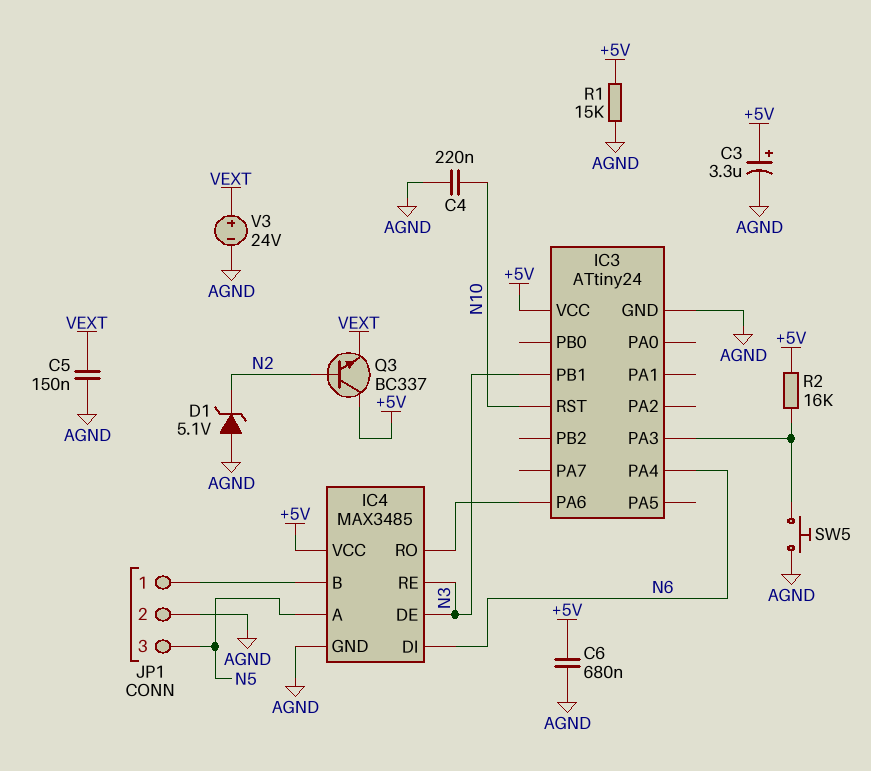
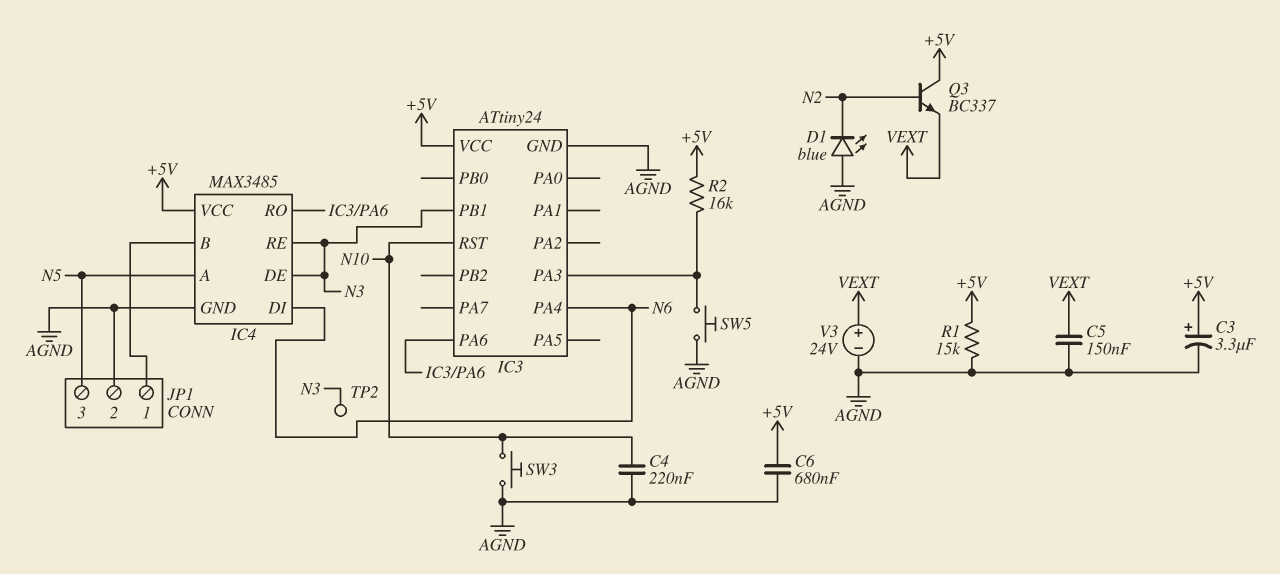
D1: zener 5.1V (A AGND, K N2) -> LED blue (A AGND, K N2)
SW3: none -> button (AGND, N10)
TP2: none -> test point (N3)

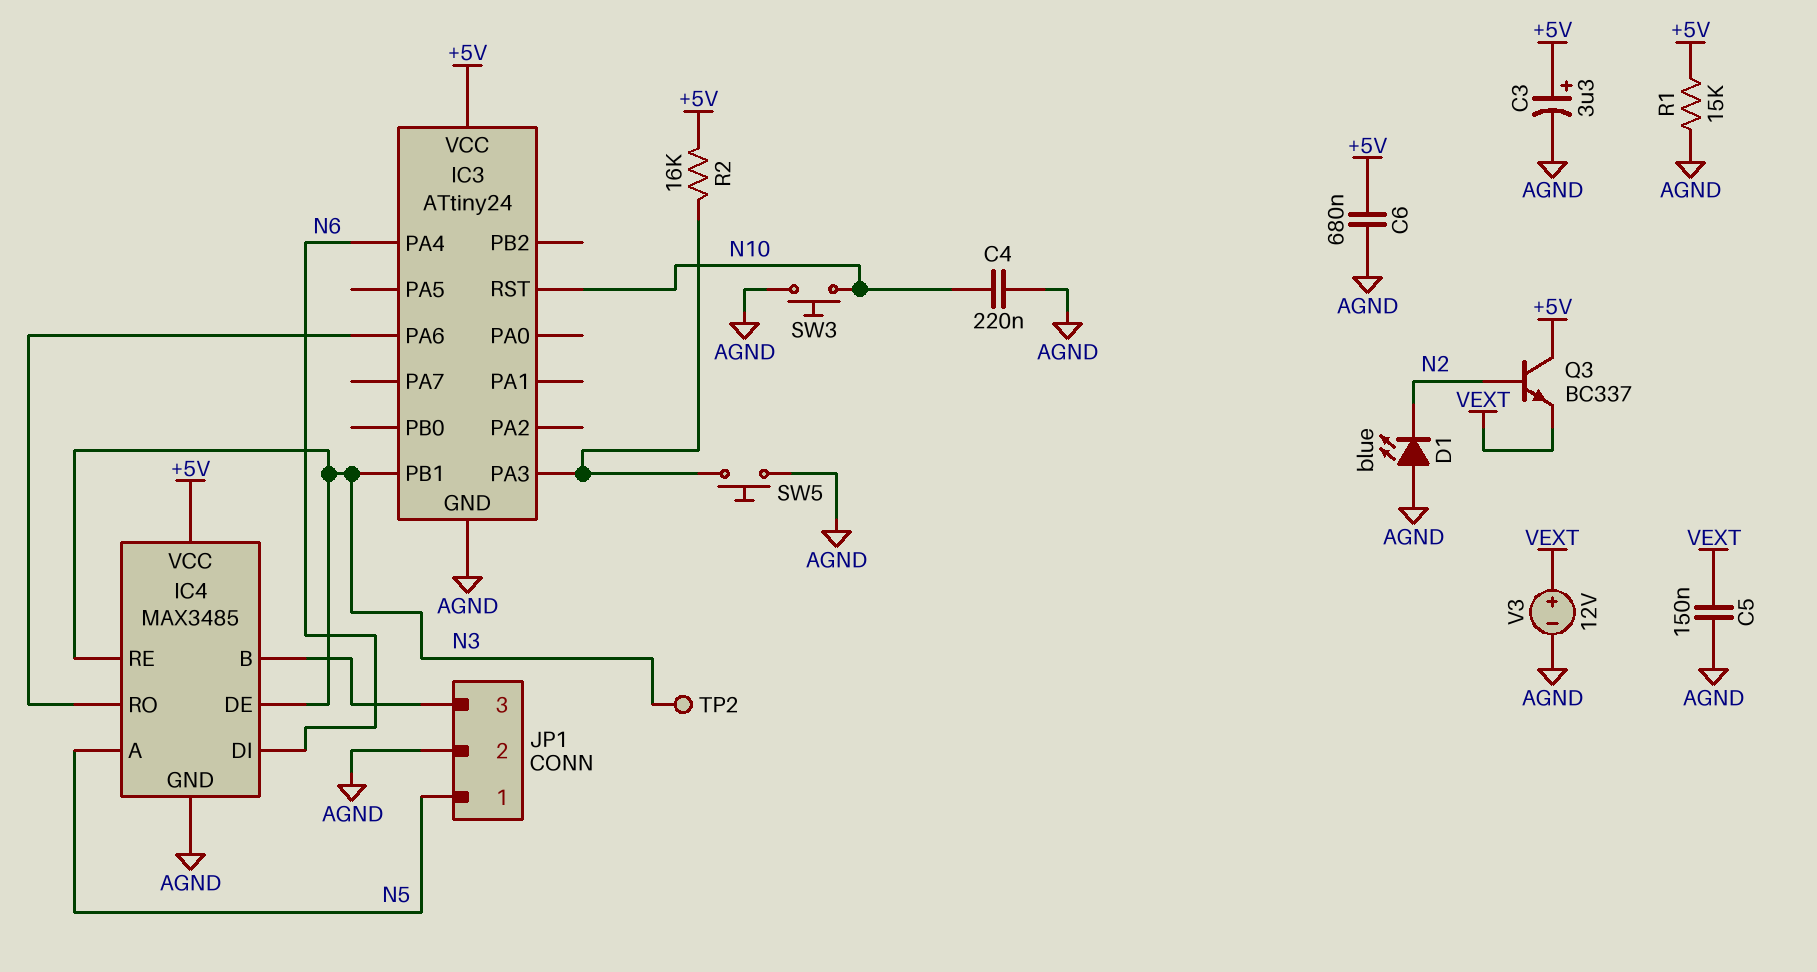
JP1 pin 1: IC4/B -> N5
JP1 pin 3: N5 -> IC4/B
V3: 24V (plus VEXT, minus AGND) -> 12V (plus VEXT, minus AGND)

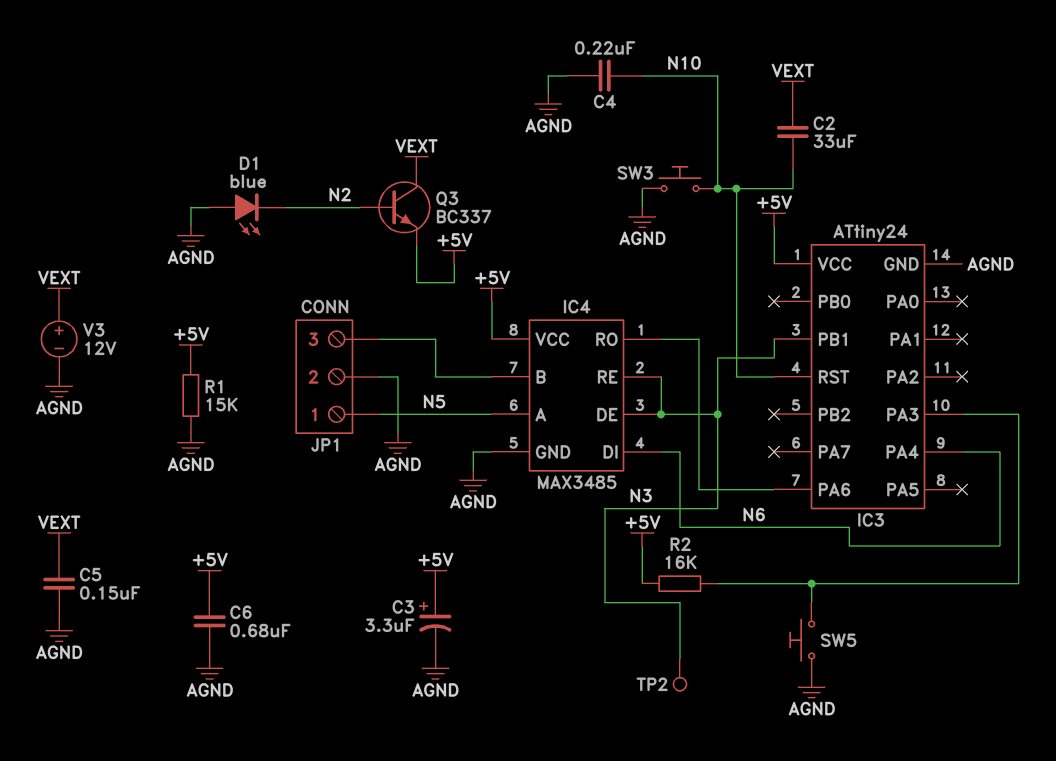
C2: none -> 33uF (N10, VEXT)
Q3: NPN BC337 (B N2, C +5V, E VEXT) -> NPN BC337 (B N2, C VEXT, E +5V)

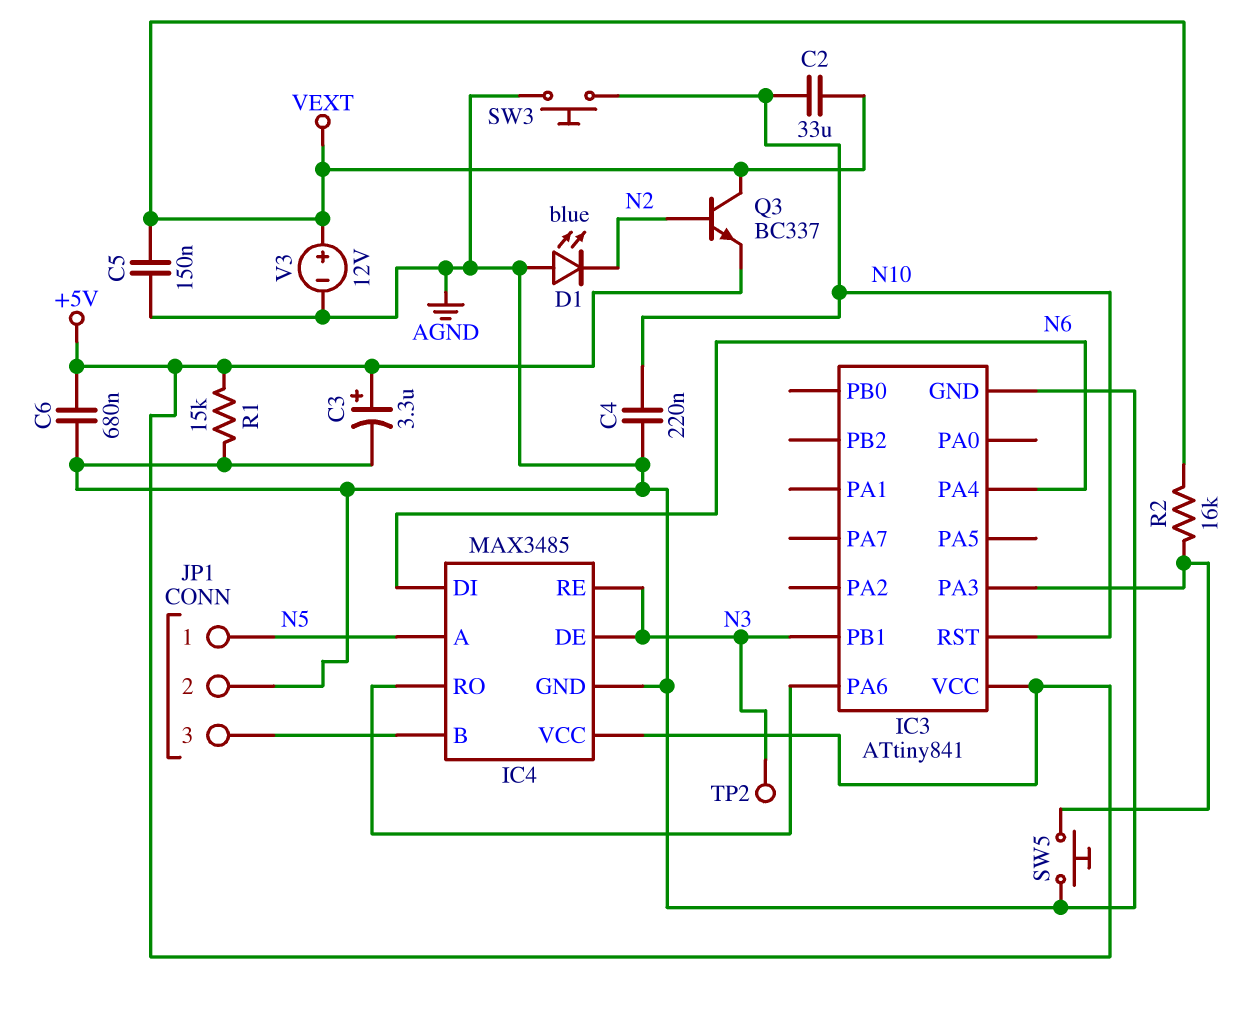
IC3: ATtiny24 -> ATtiny841
R2: 16k (+5V, IC3/PA3) -> 16k (IC3/PA3, VEXT)

